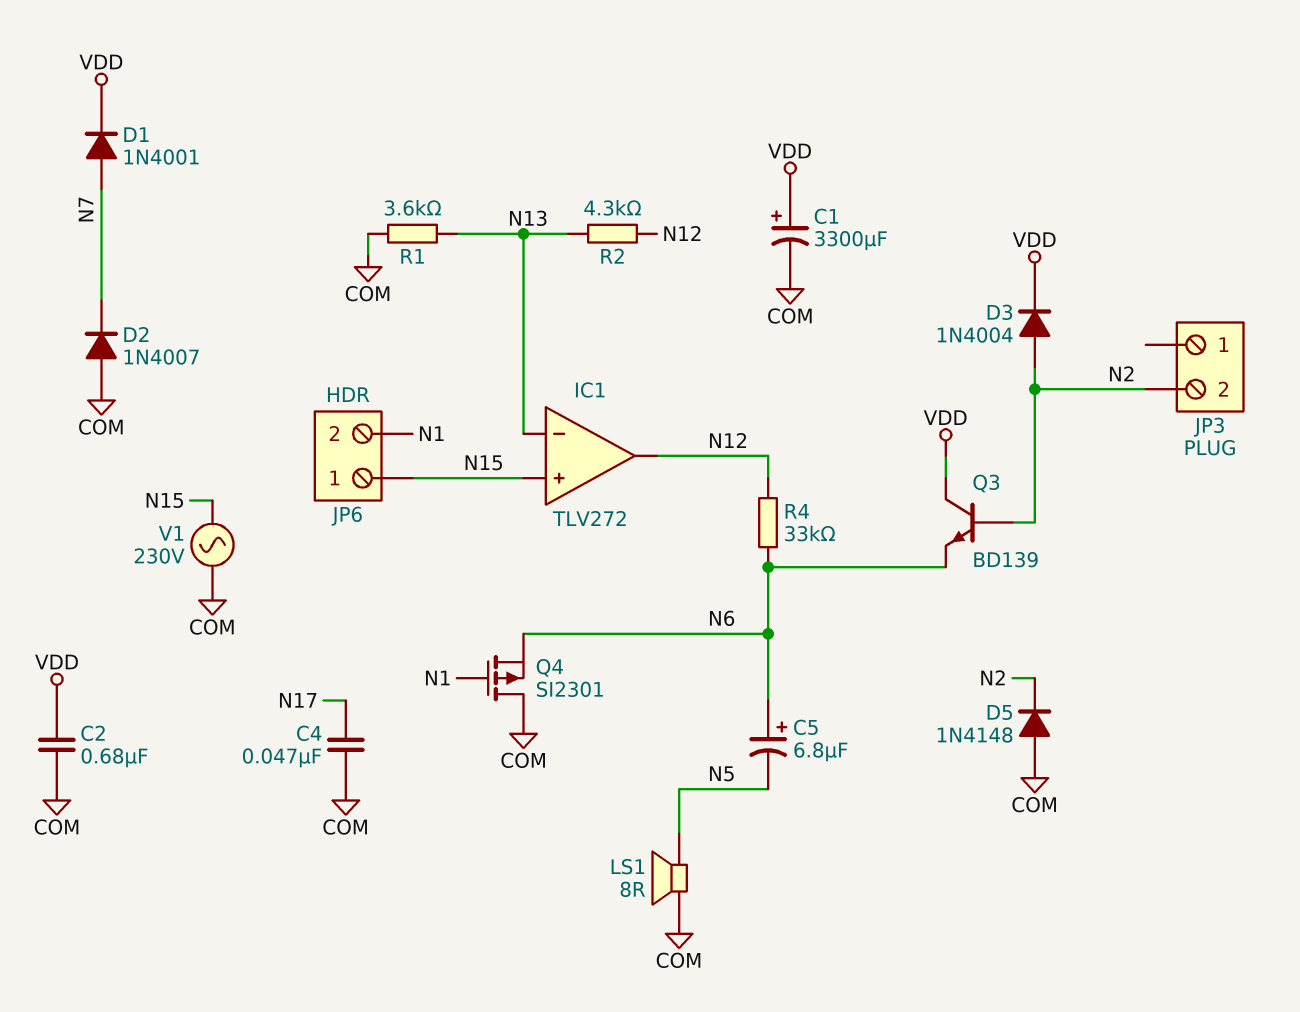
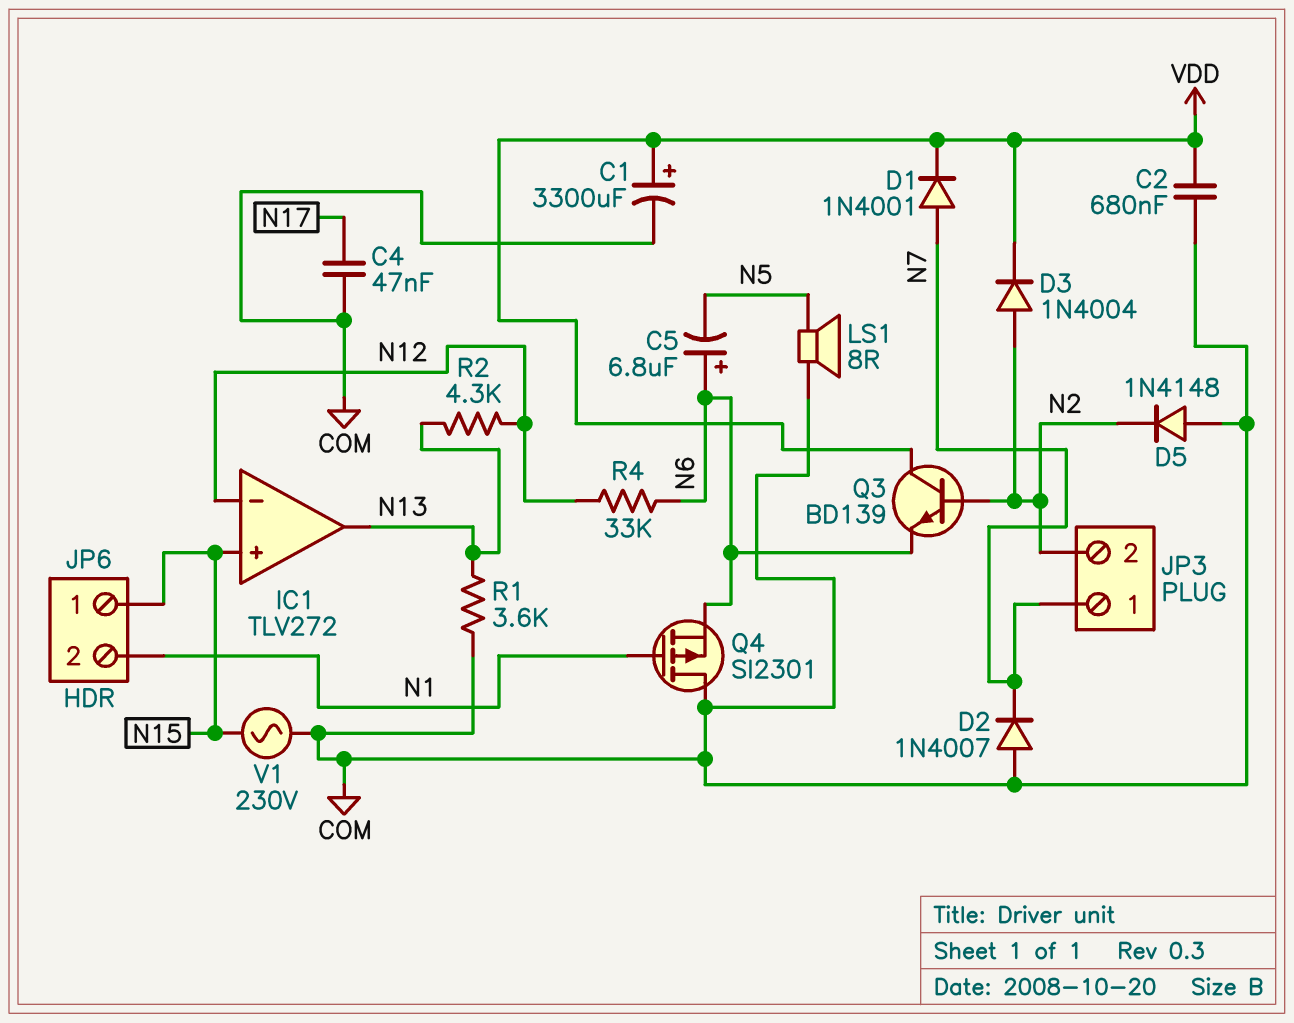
IC1 pin in-: N13 -> N12
IC1 pin out: N12 -> N13
JP3 pin 1: none -> N7

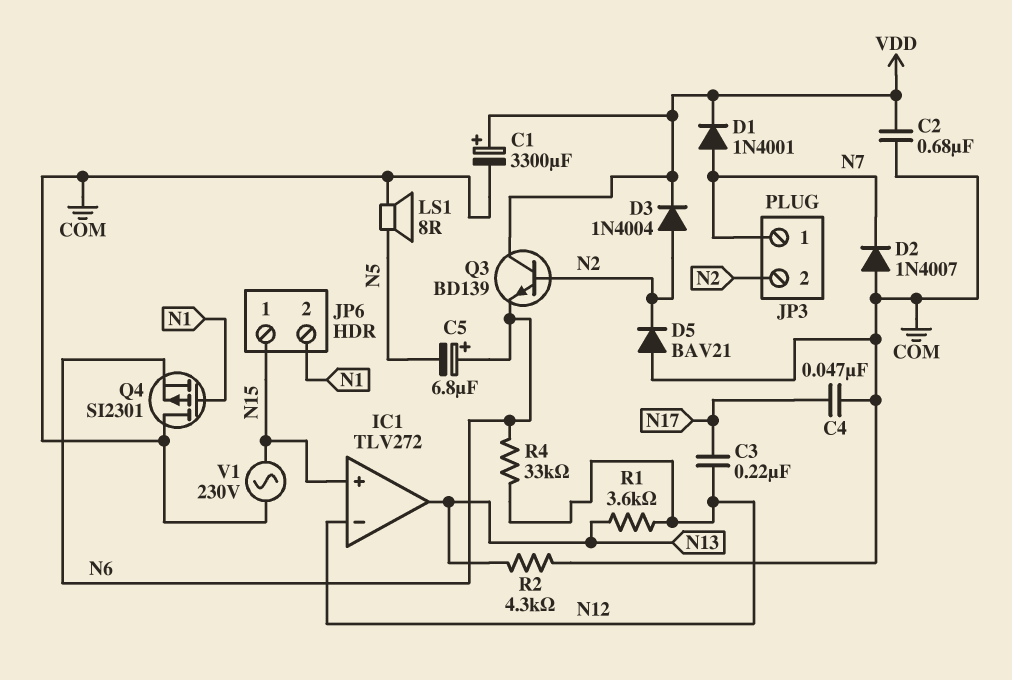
C3: none -> 220nF (N12, N17)
D5: diode 1N4148 (A COM, K N2) -> diode BAV21 (A COM, K N2)
R1: 3.6k (COM, N13) -> 3.6k (N12, N13)
R2: 4.3k (N12, N13) -> 4.3k (COM, N13)

